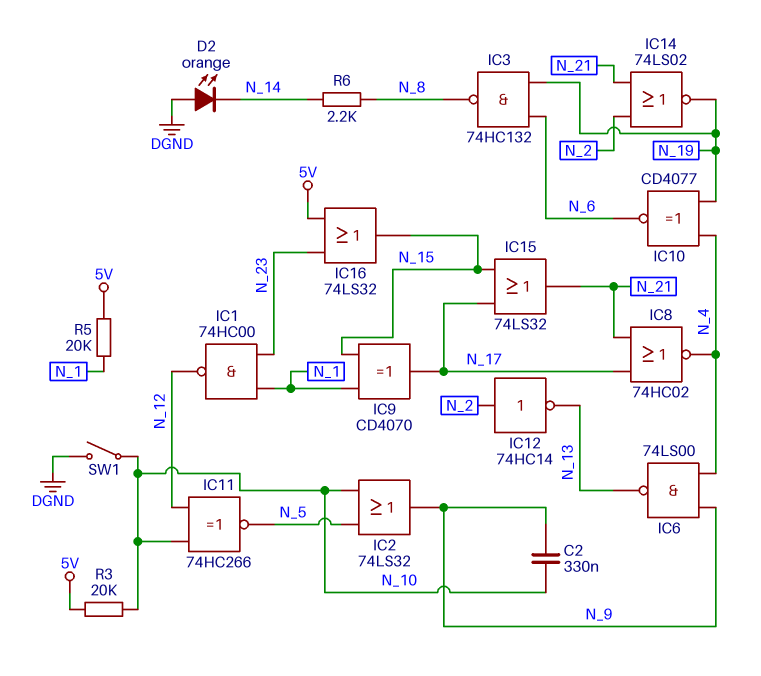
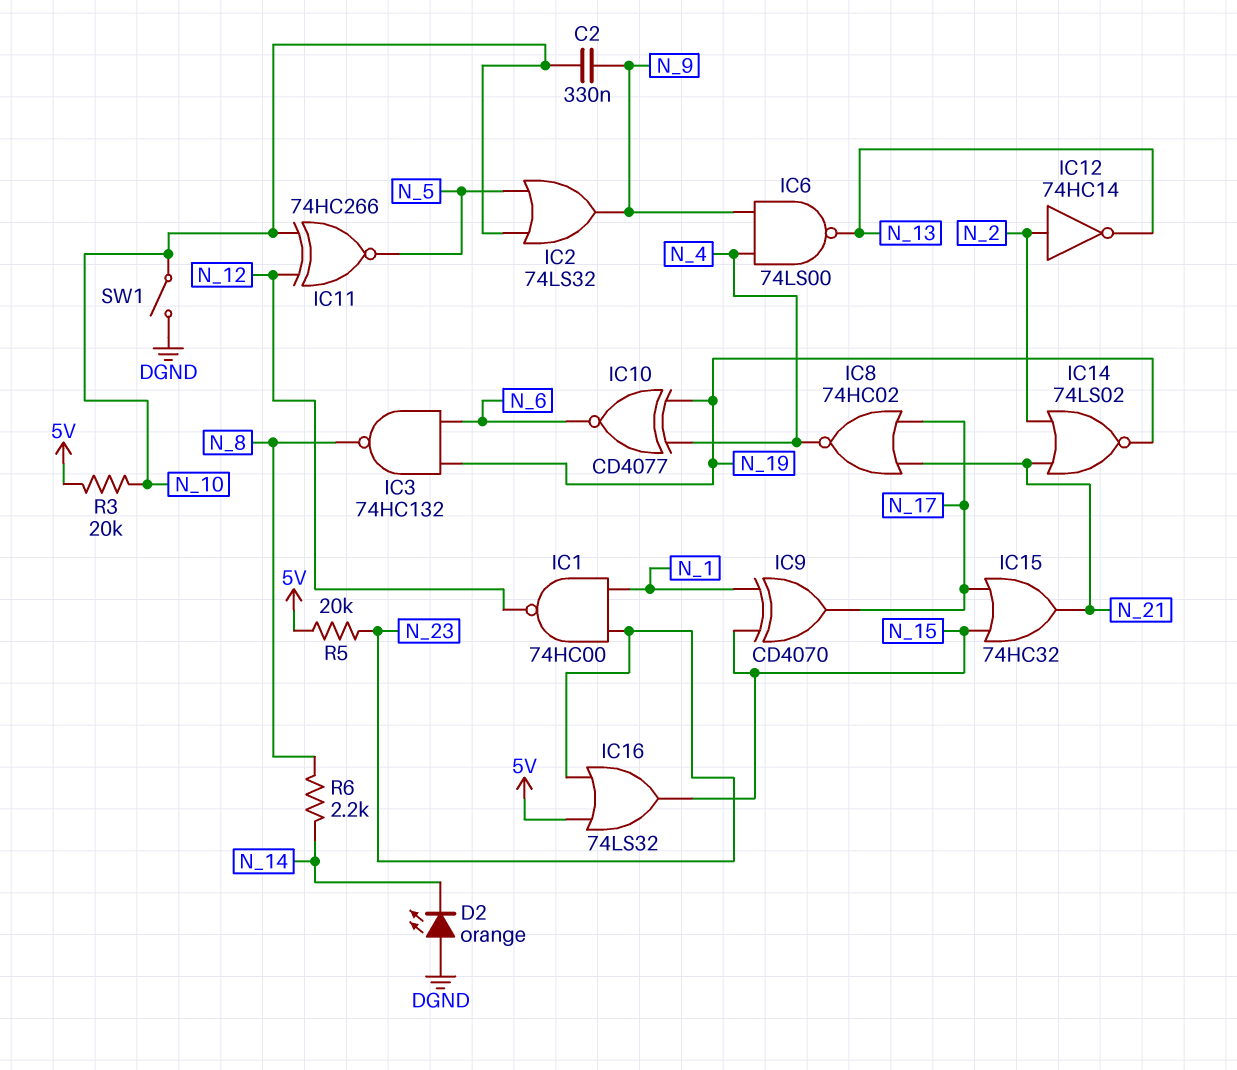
IC15: OR 74LS32 (in N_15, in N_17, out N_21) -> OR 74HC32 (in N_15, in N_17, out N_21)
R5: 20k (5V, N_1) -> 20k (5V, N_23)

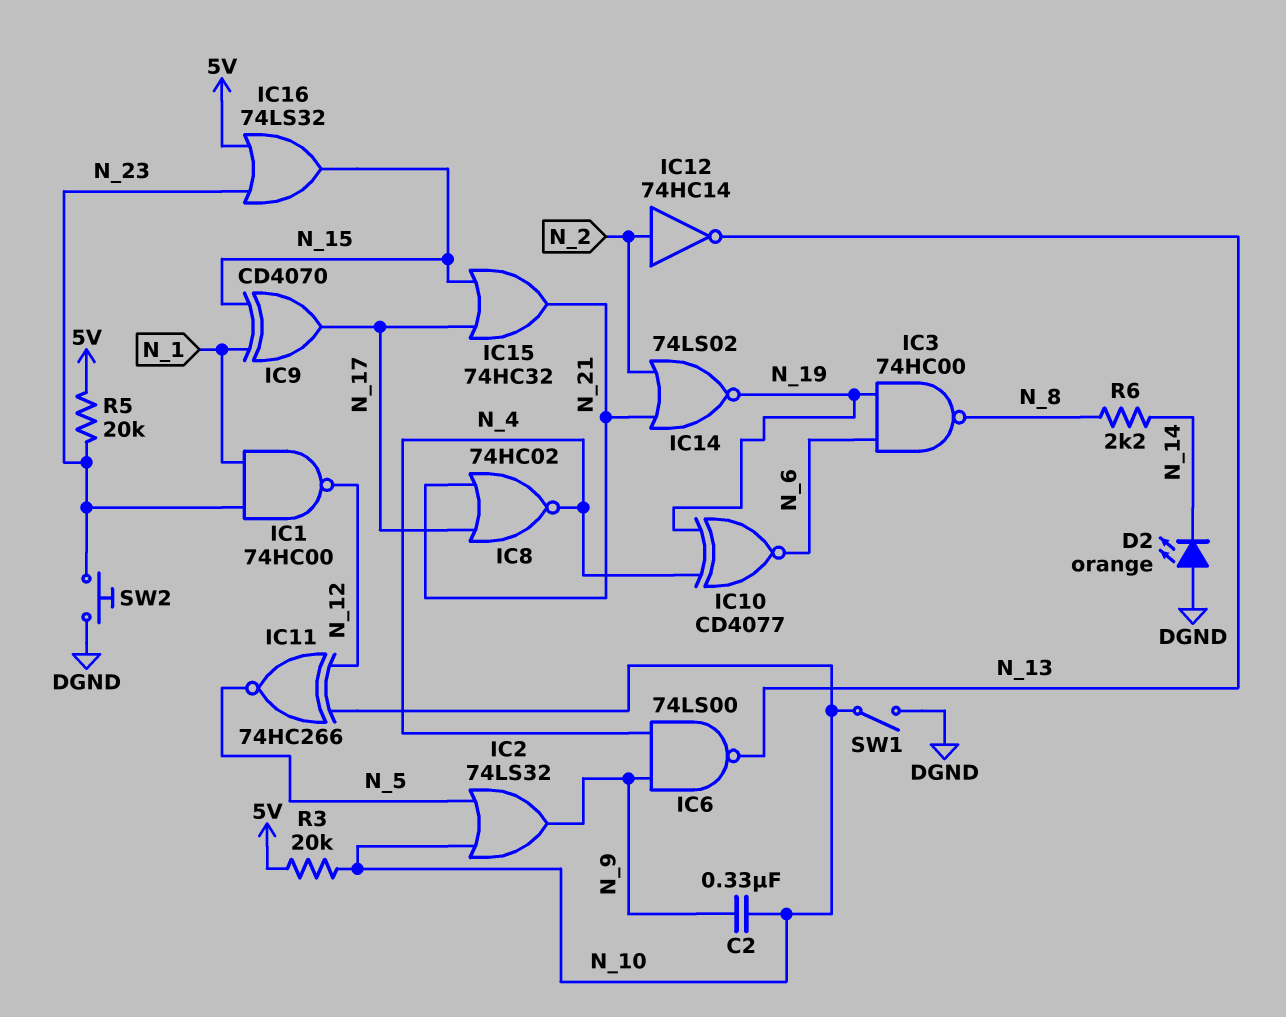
IC3: NAND 74HC132 (in N_6, in N_19, out N_8) -> NAND 74HC00 (in N_6, in N_19, out N_8)
SW2: none -> button (DGND, N_23)

